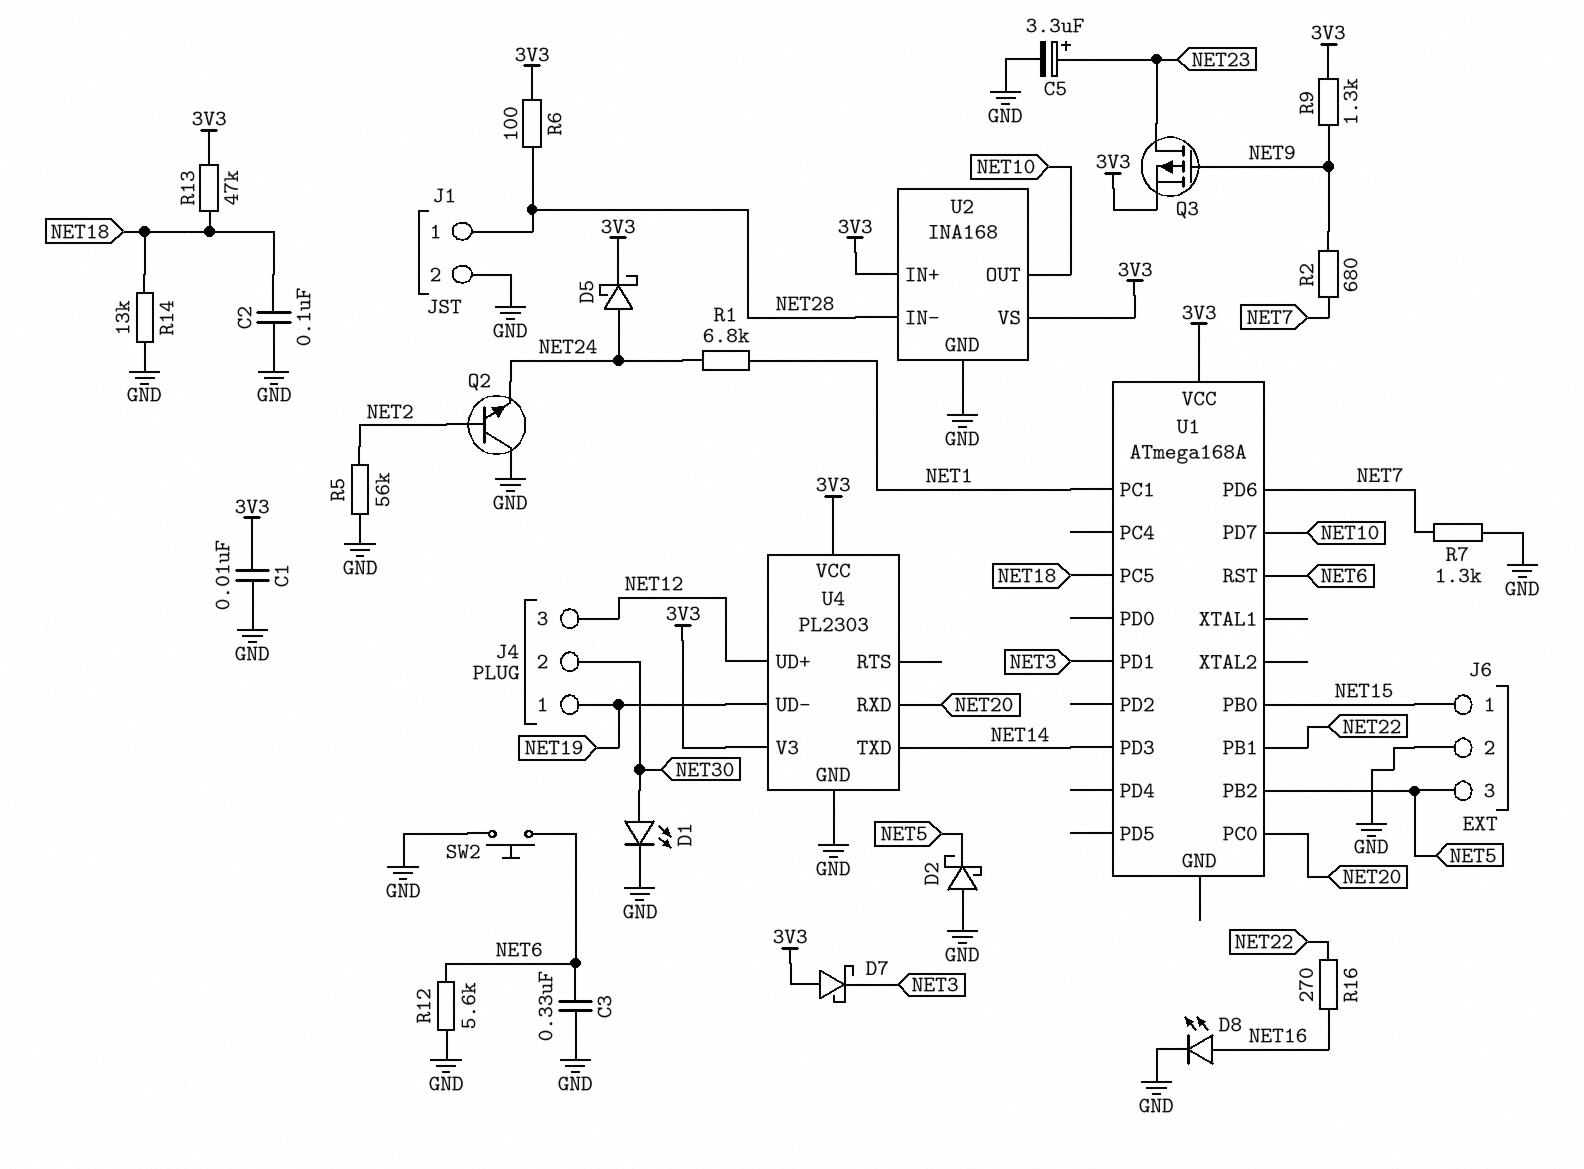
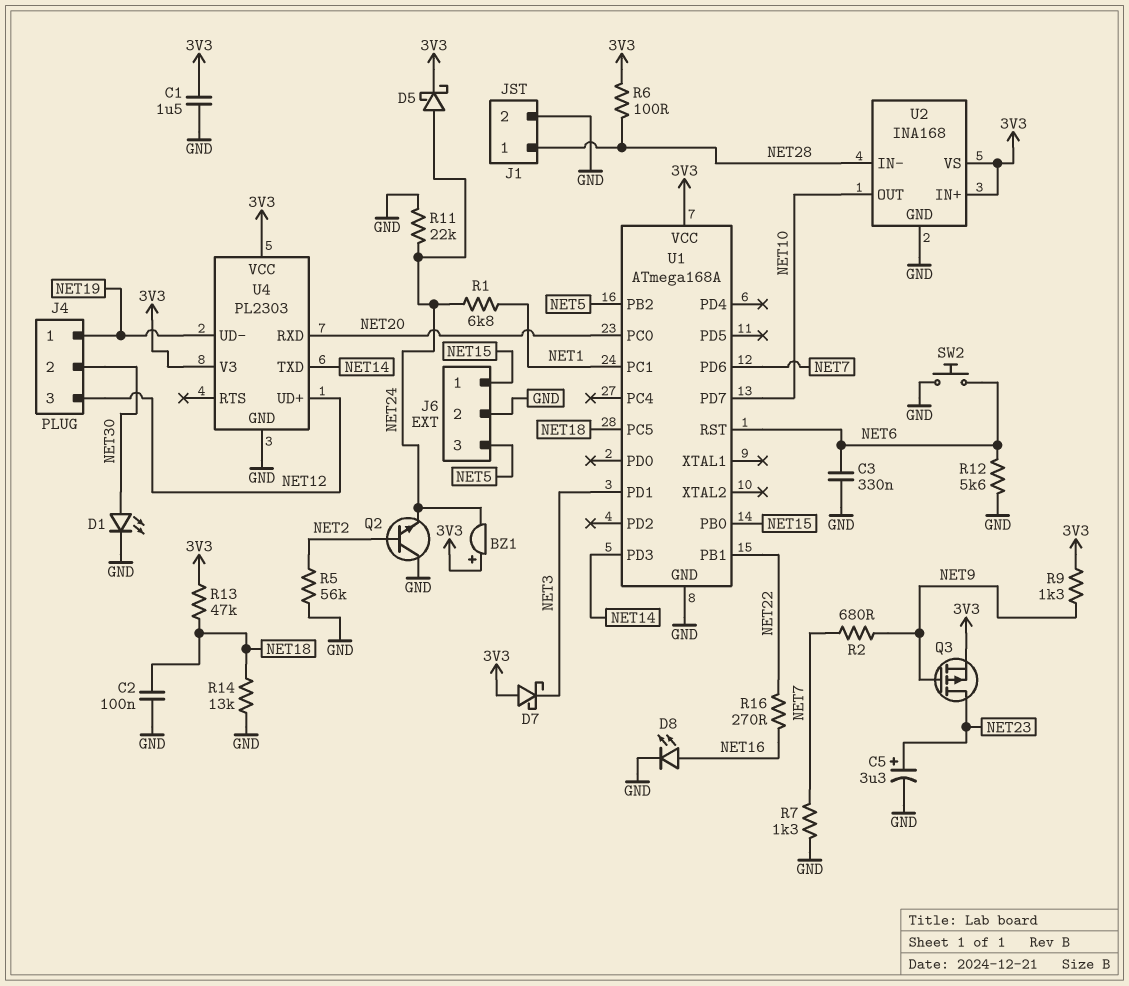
BZ1: none -> buzzer (plus 3V3, minus NET24)
C1: 10nF (3V3, GND) -> 1.5uF (3V3, GND)
D2: schottky (A GND, K NET5) -> none
R11: none -> 22k (GND, NET24)
U1 pin GND: none -> GND

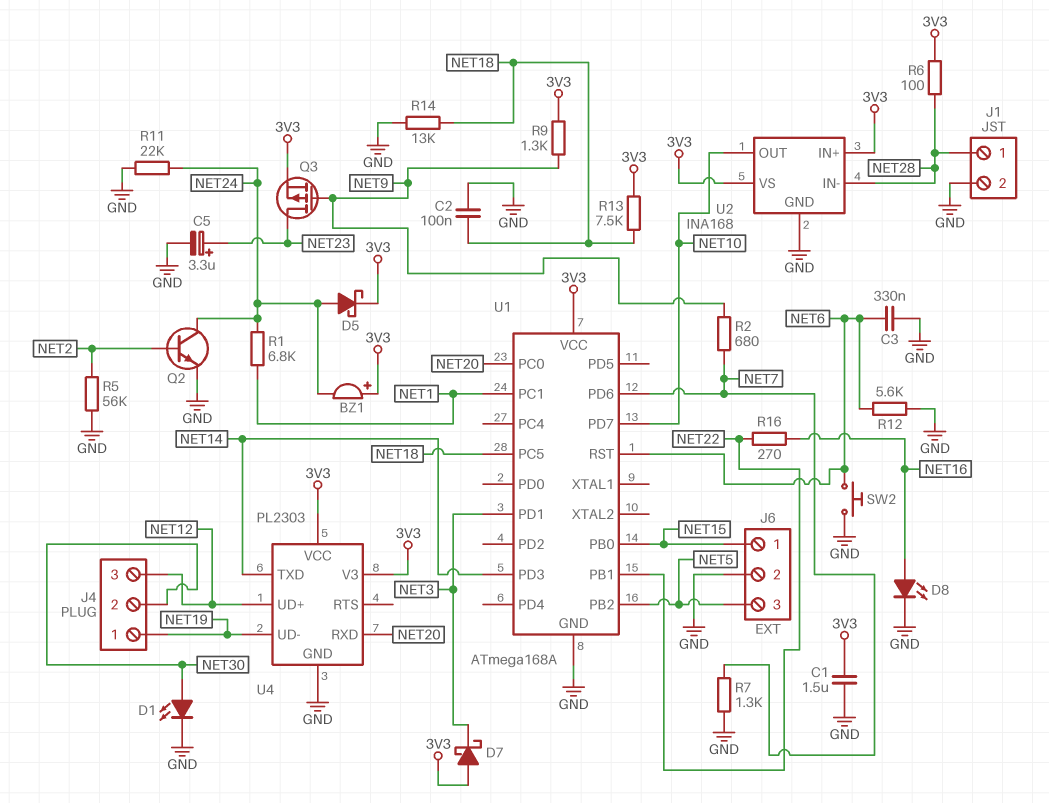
Q2: NPN (B NET2, C GND, E NET24) -> NPN (B NET2, C NET24, E GND)
R13: 47k (3V3, NET18) -> 7.5k (3V3, NET18)

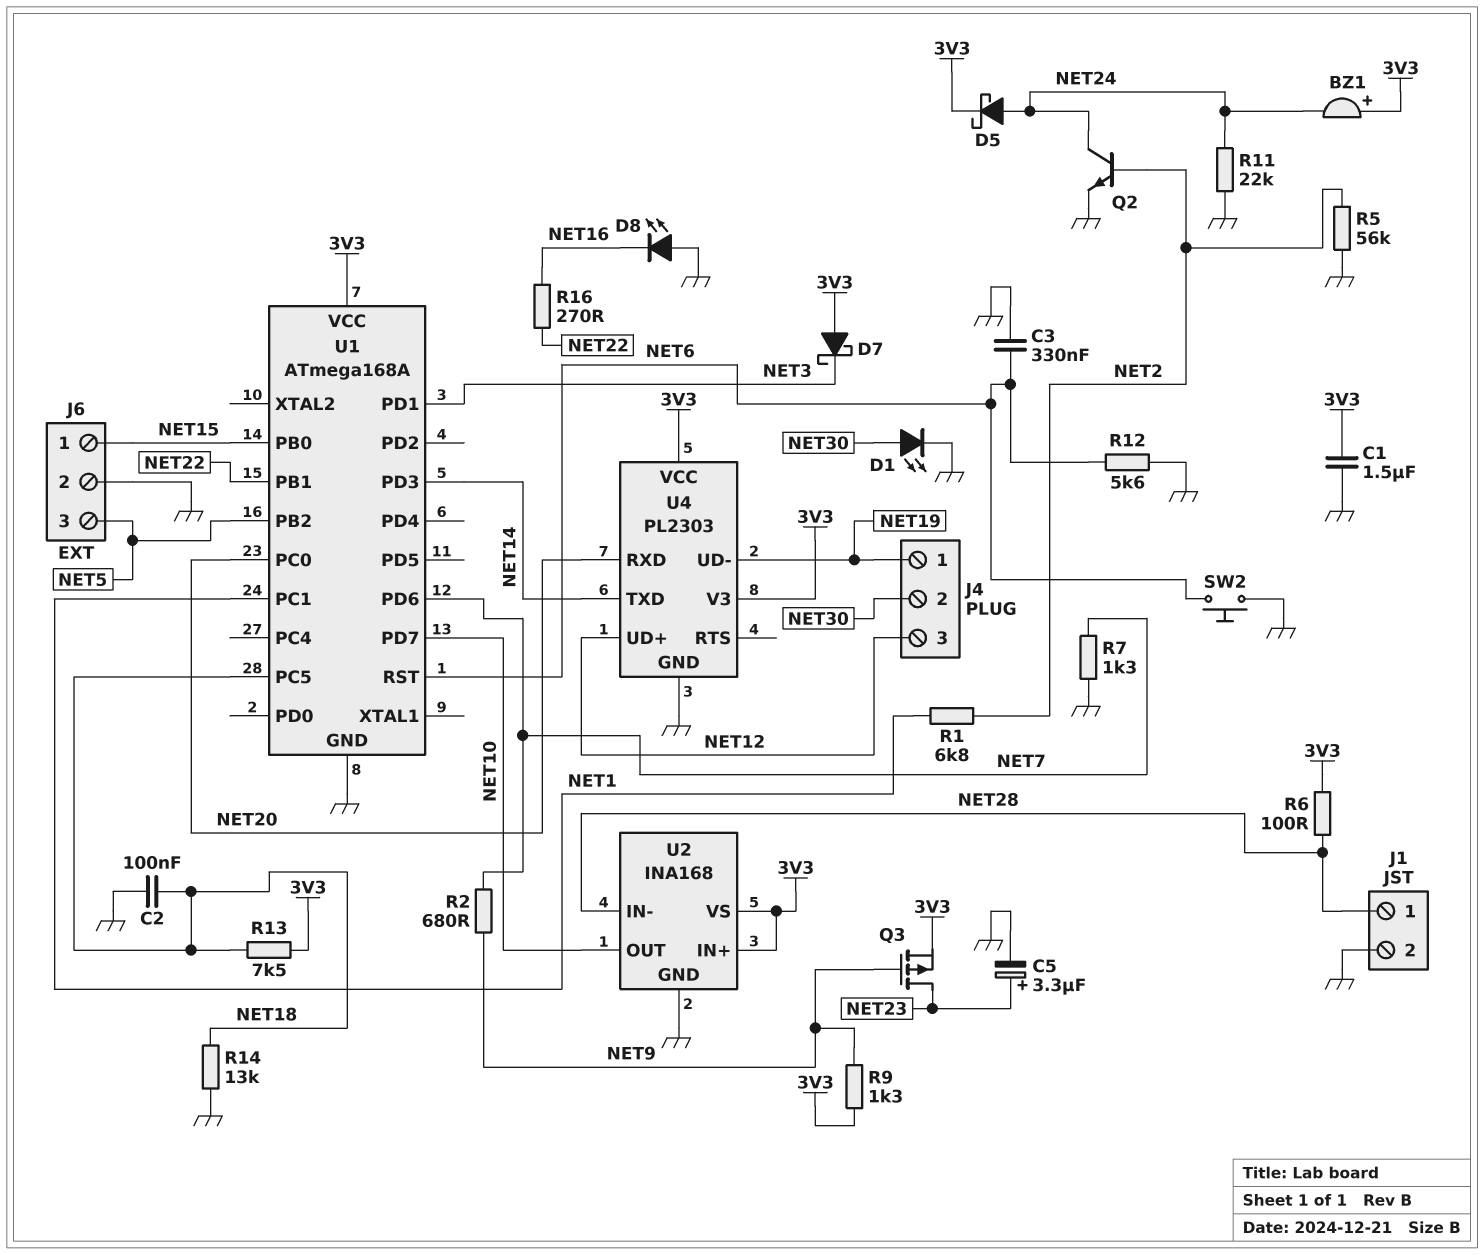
D8: LED (A NET16, K GND) -> LED (A GND, K NET16)
R1: 6.8k (NET1, NET24) -> 6.8k (NET1, NET2)

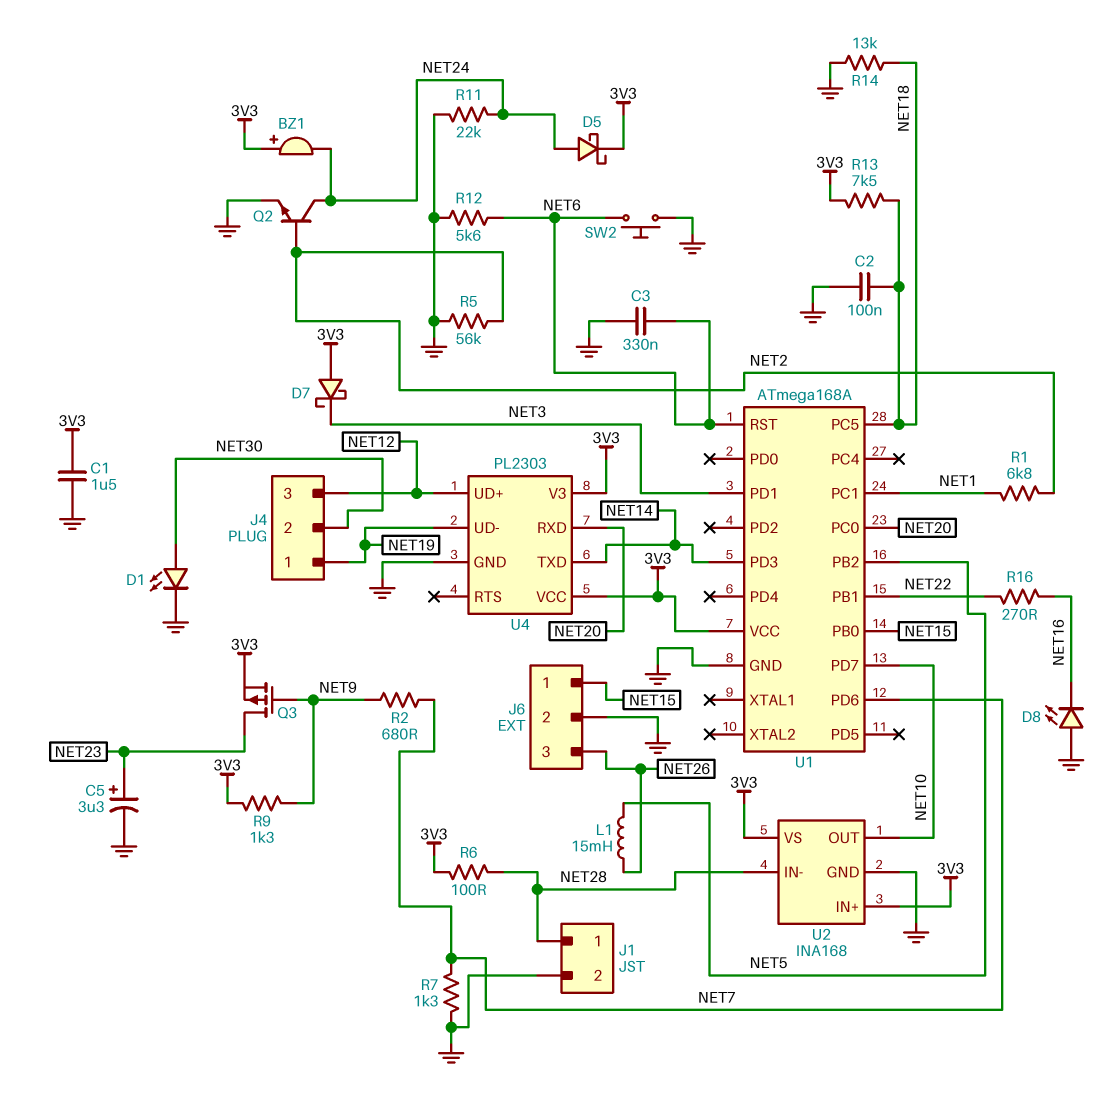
J6 pin 3: NET5 -> NET26
L1: none -> 15mH (NET5, NET26)

